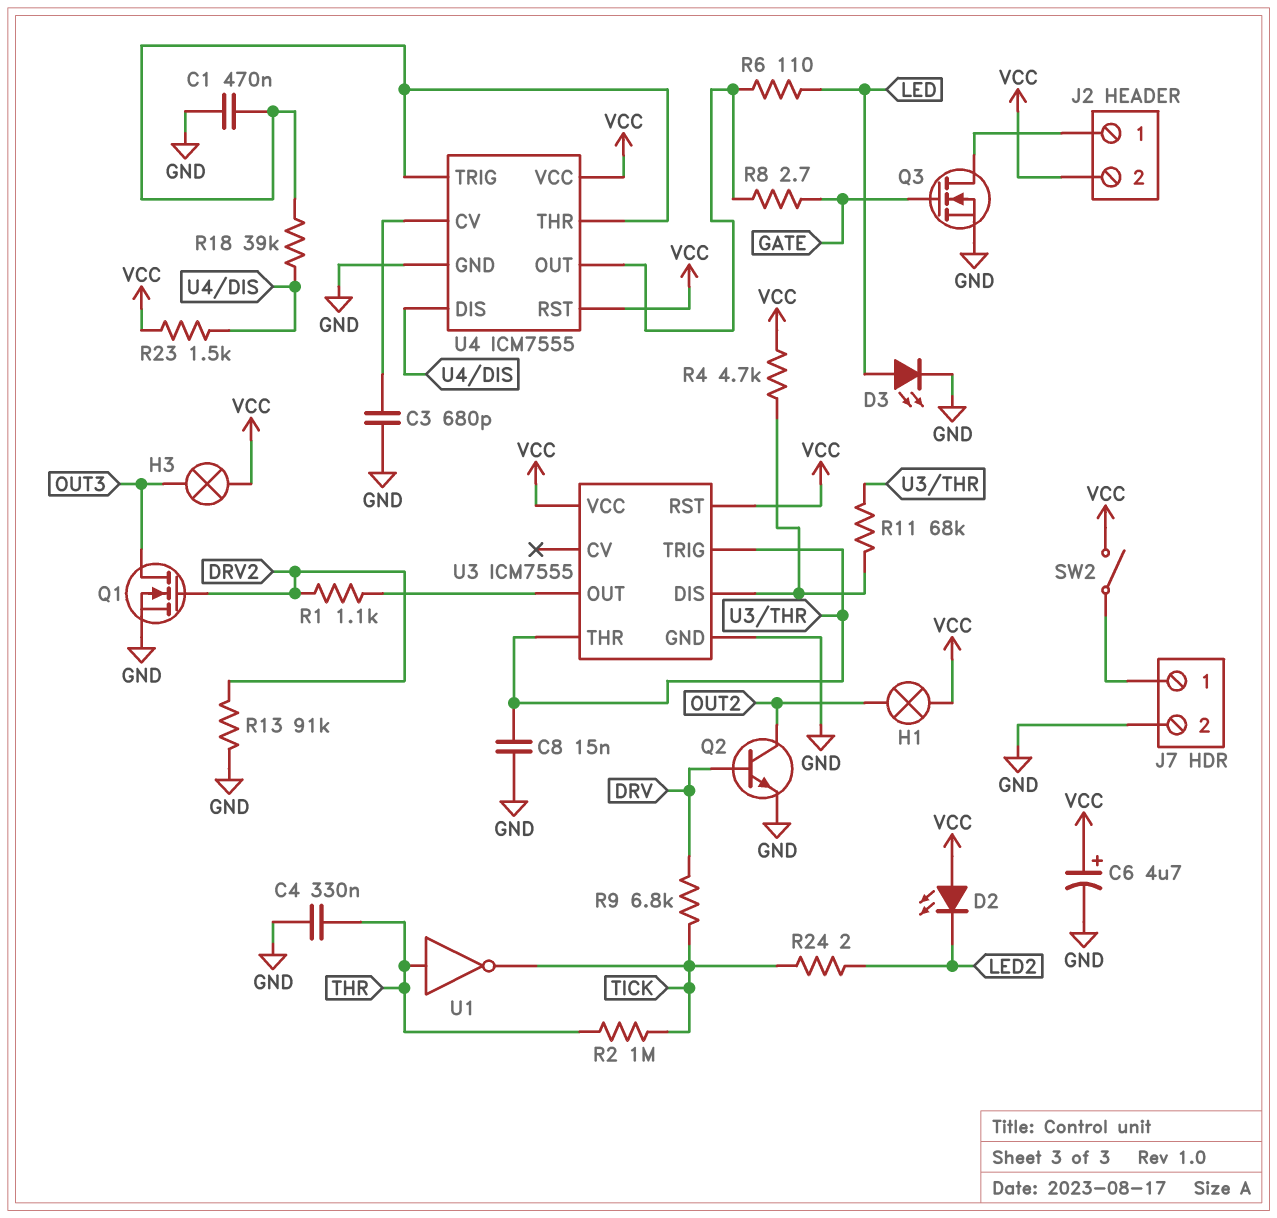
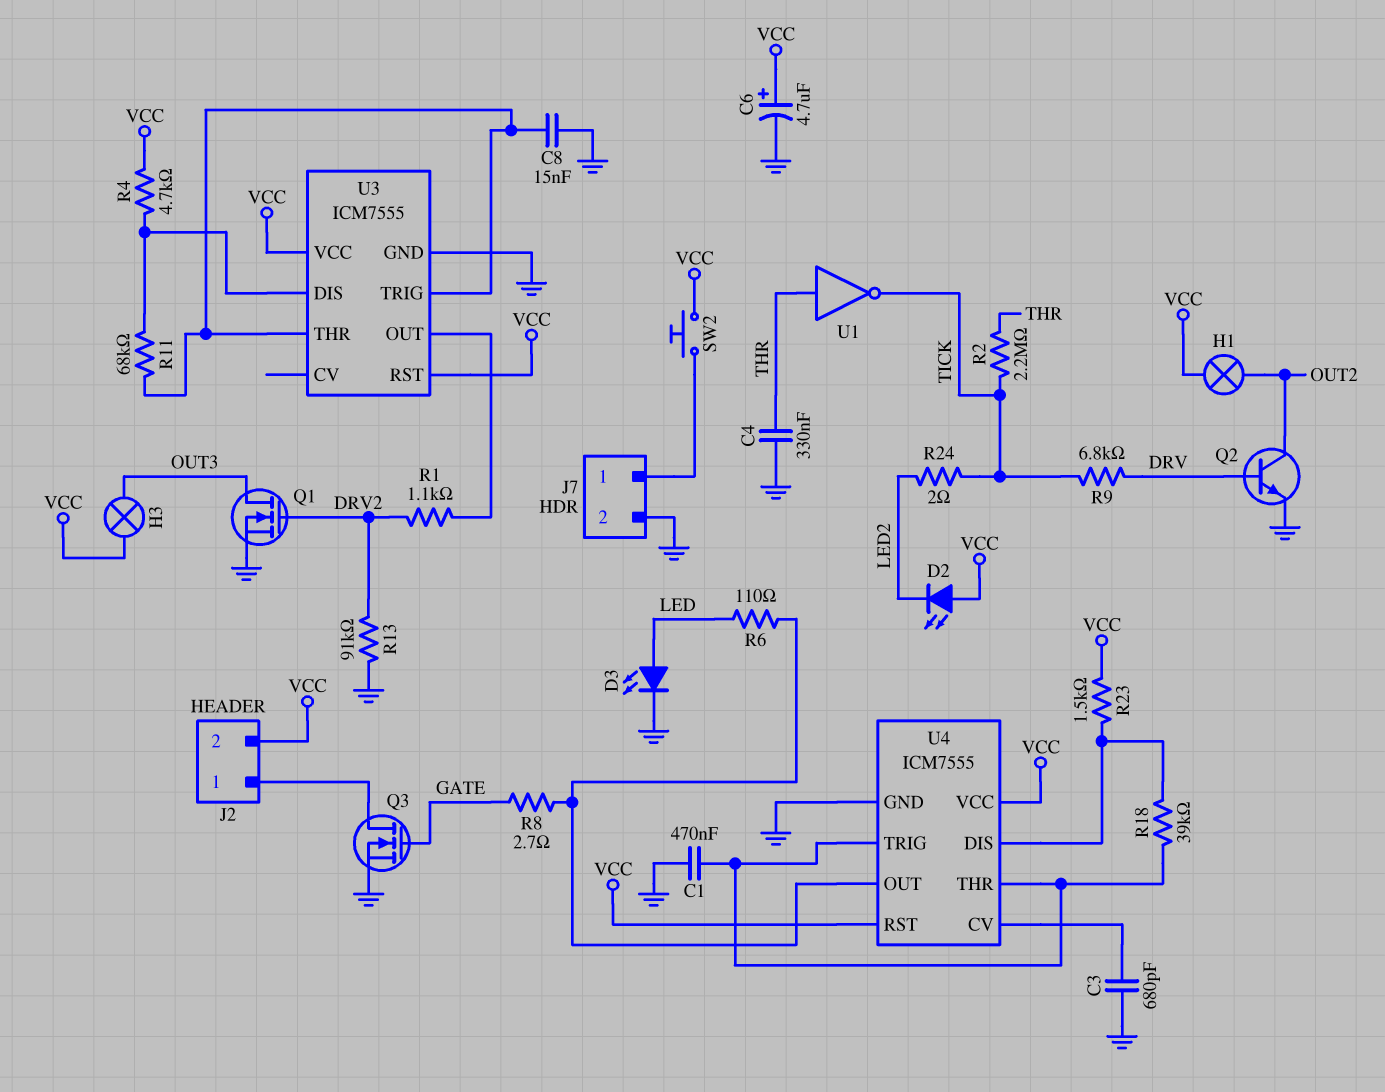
R2: 1M (THR, TICK) -> 2.2M (THR, TICK)
SW2: switch (J7/1, VCC) -> button (J7/1, VCC)

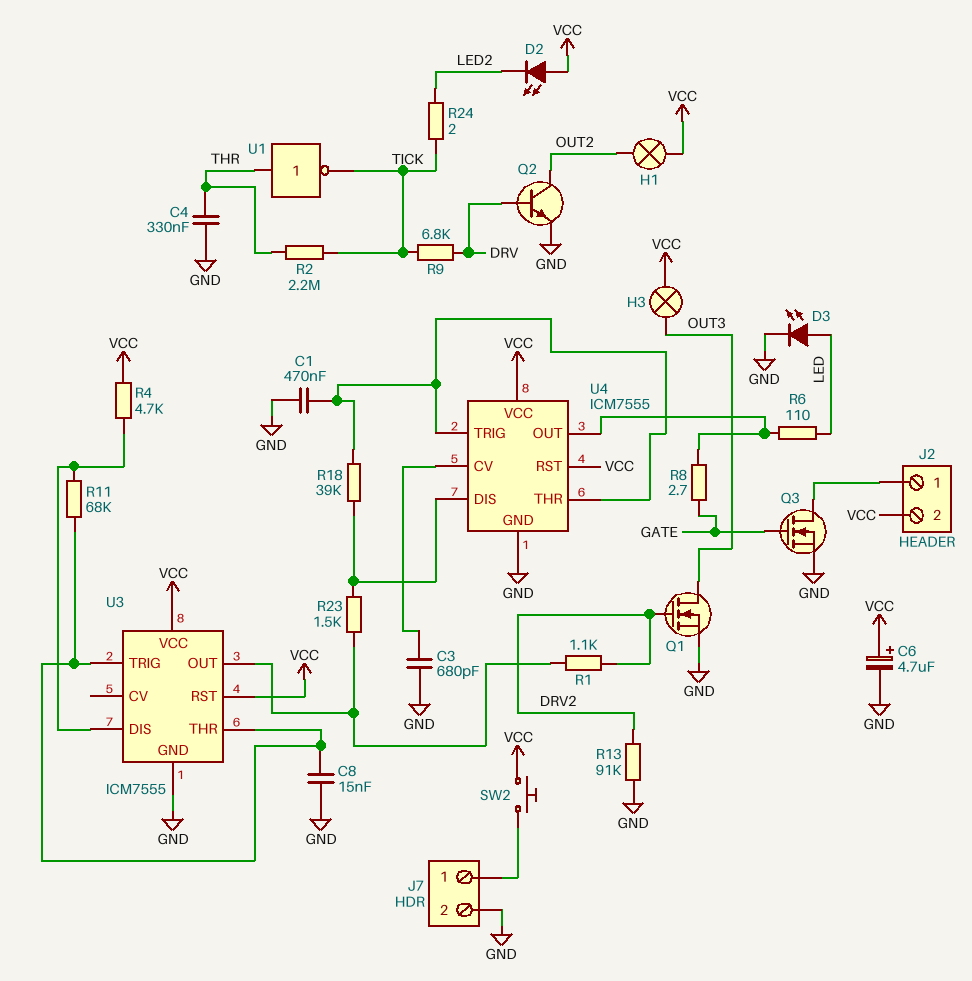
R23: 1.5k (U4/DIS, VCC) -> 1.5k (U3/OUT, U4/DIS)

